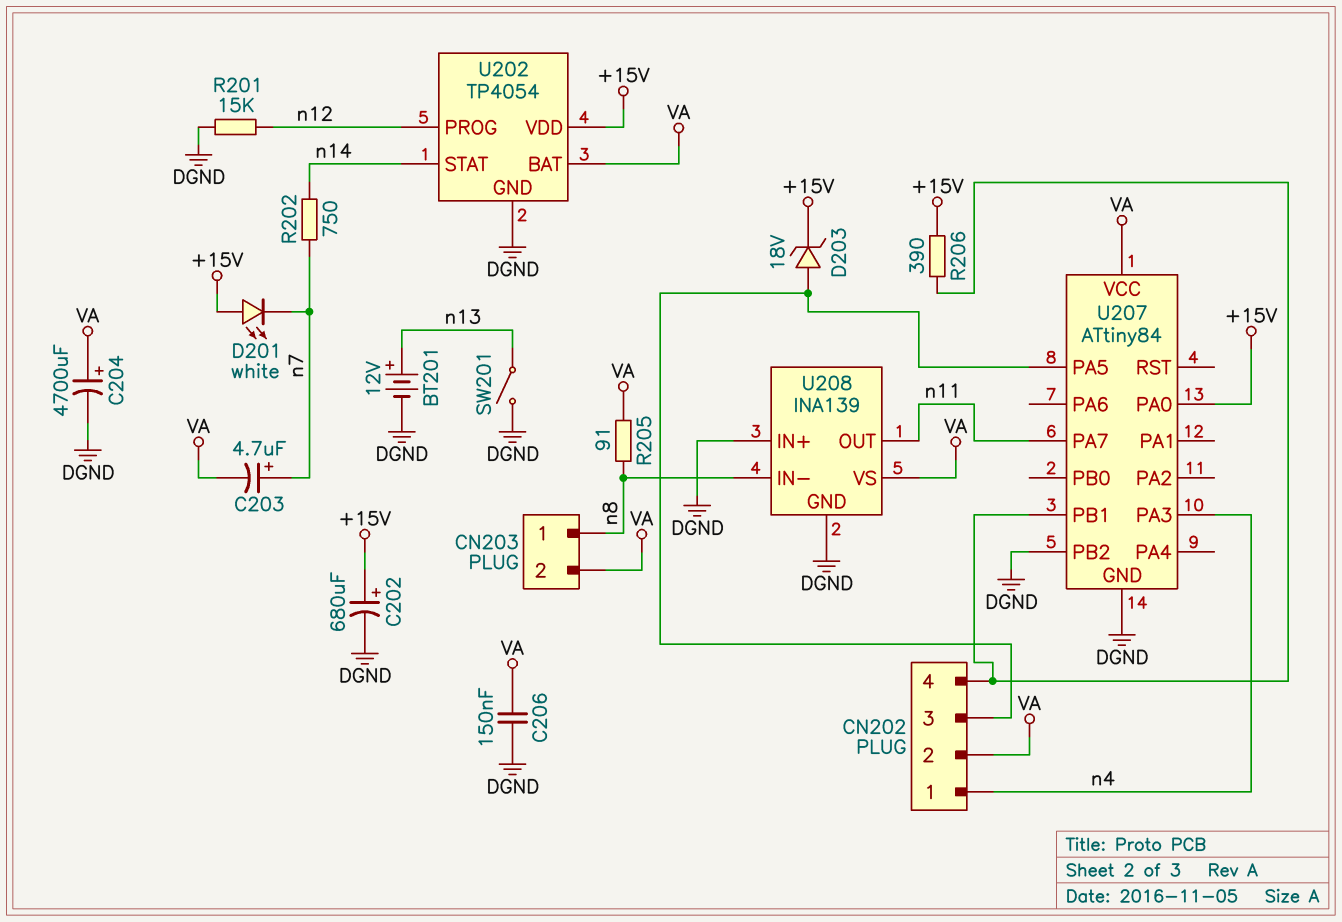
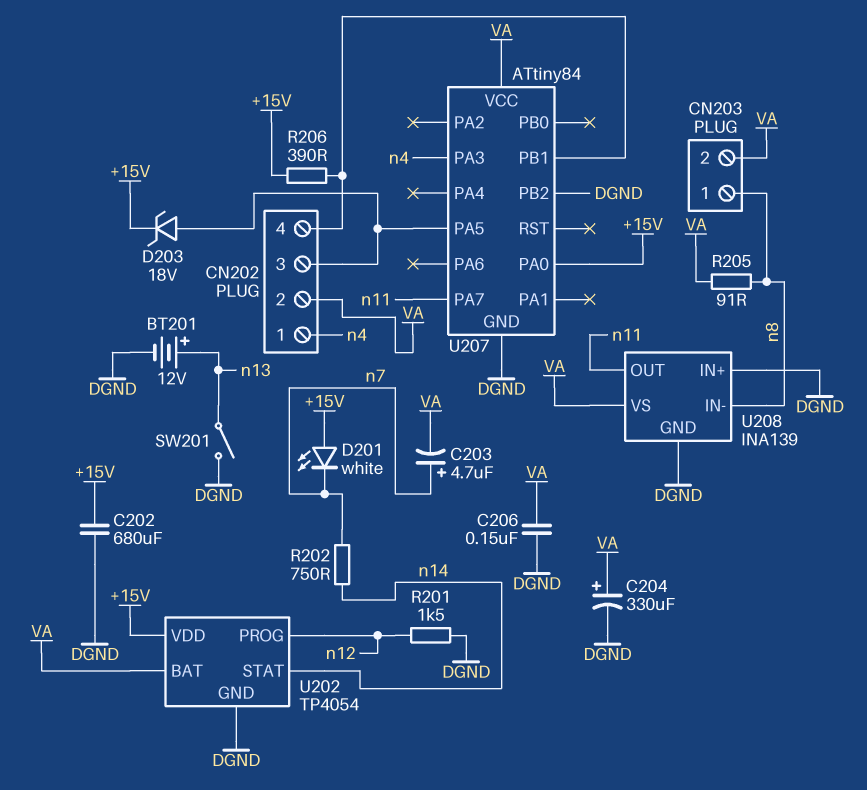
C202: 680uF (plus +15V, minus DGND) -> 680uF (+15V, DGND)
C204: 4700uF (plus VA, minus DGND) -> 330uF (plus VA, minus DGND)
R201: 15k (DGND, n12) -> 1.5k (DGND, n12)

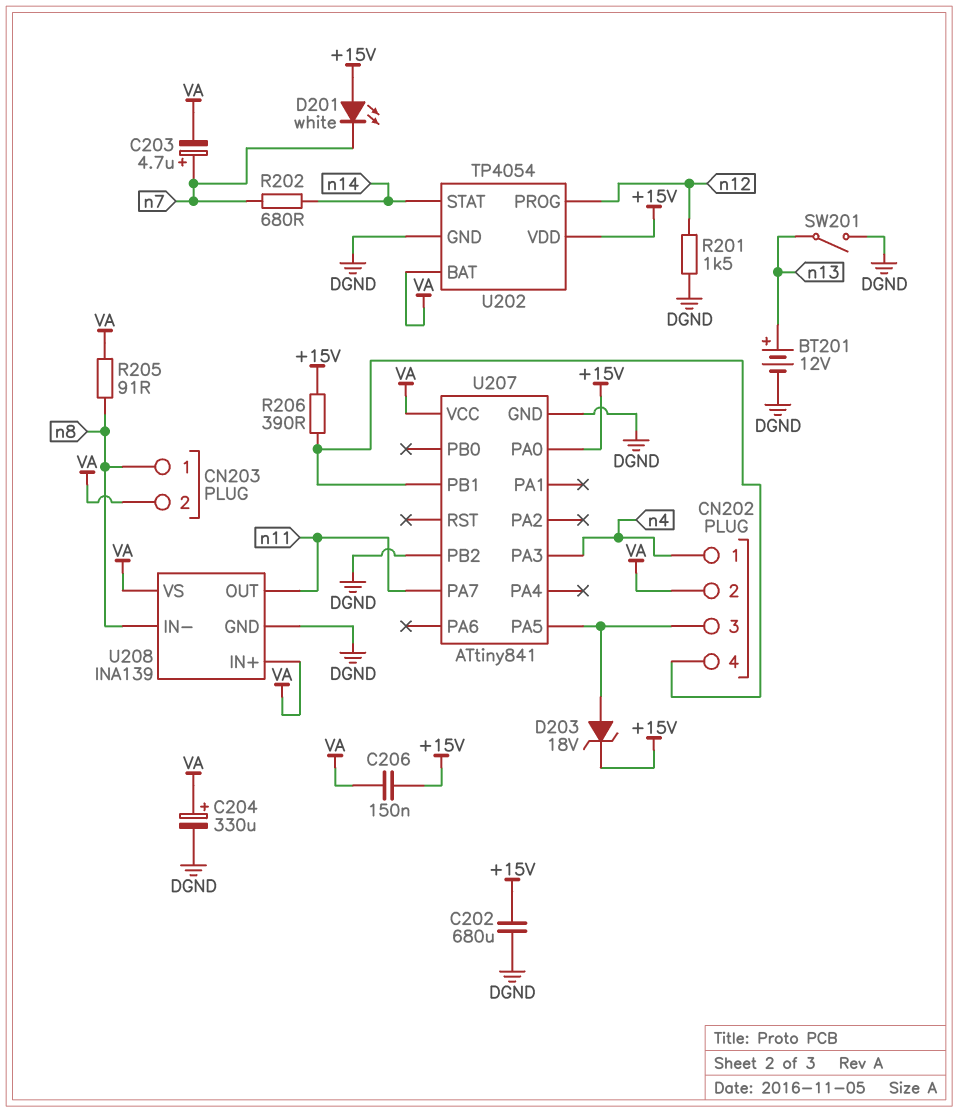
C206: 150nF (DGND, VA) -> 150nF (+15V, VA)
R202: 750 (n7, n14) -> 680 (n7, n14)
U207: ATtiny84 -> ATtiny841
U208 pin IN+: DGND -> VA

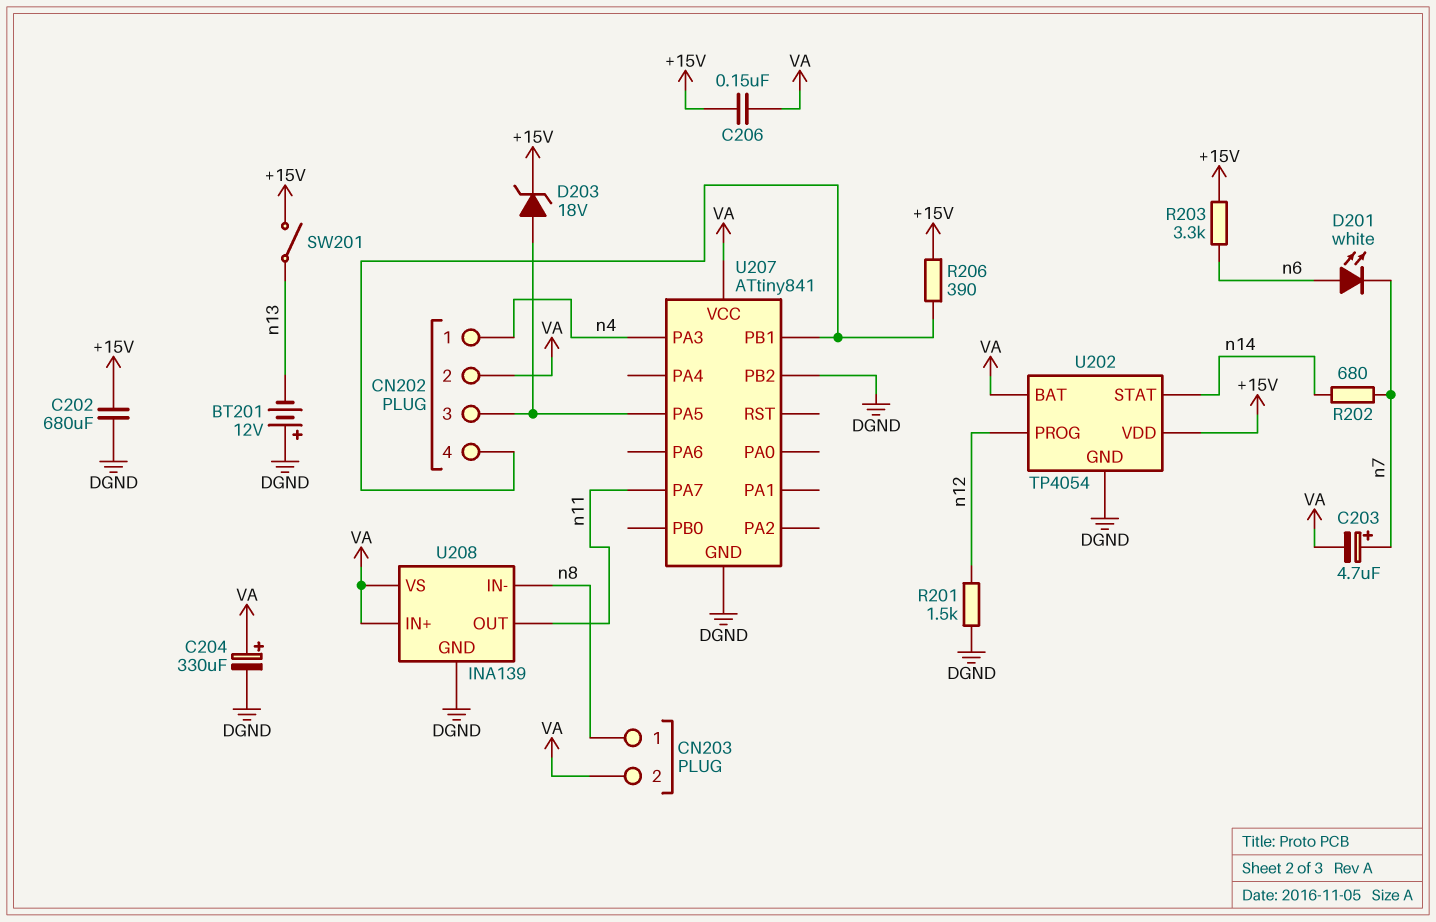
BT201: 12V (plus n13, minus DGND) -> 12V (plus DGND, minus n13)
D201: LED white (A +15V, K n7) -> LED white (A n6, K n7)
R203: none -> 3.3k (+15V, n6)
R205: 91 (VA, n8) -> none
SW201: switch (DGND, n13) -> switch (+15V, n13)
U207 pin PA0: +15V -> none

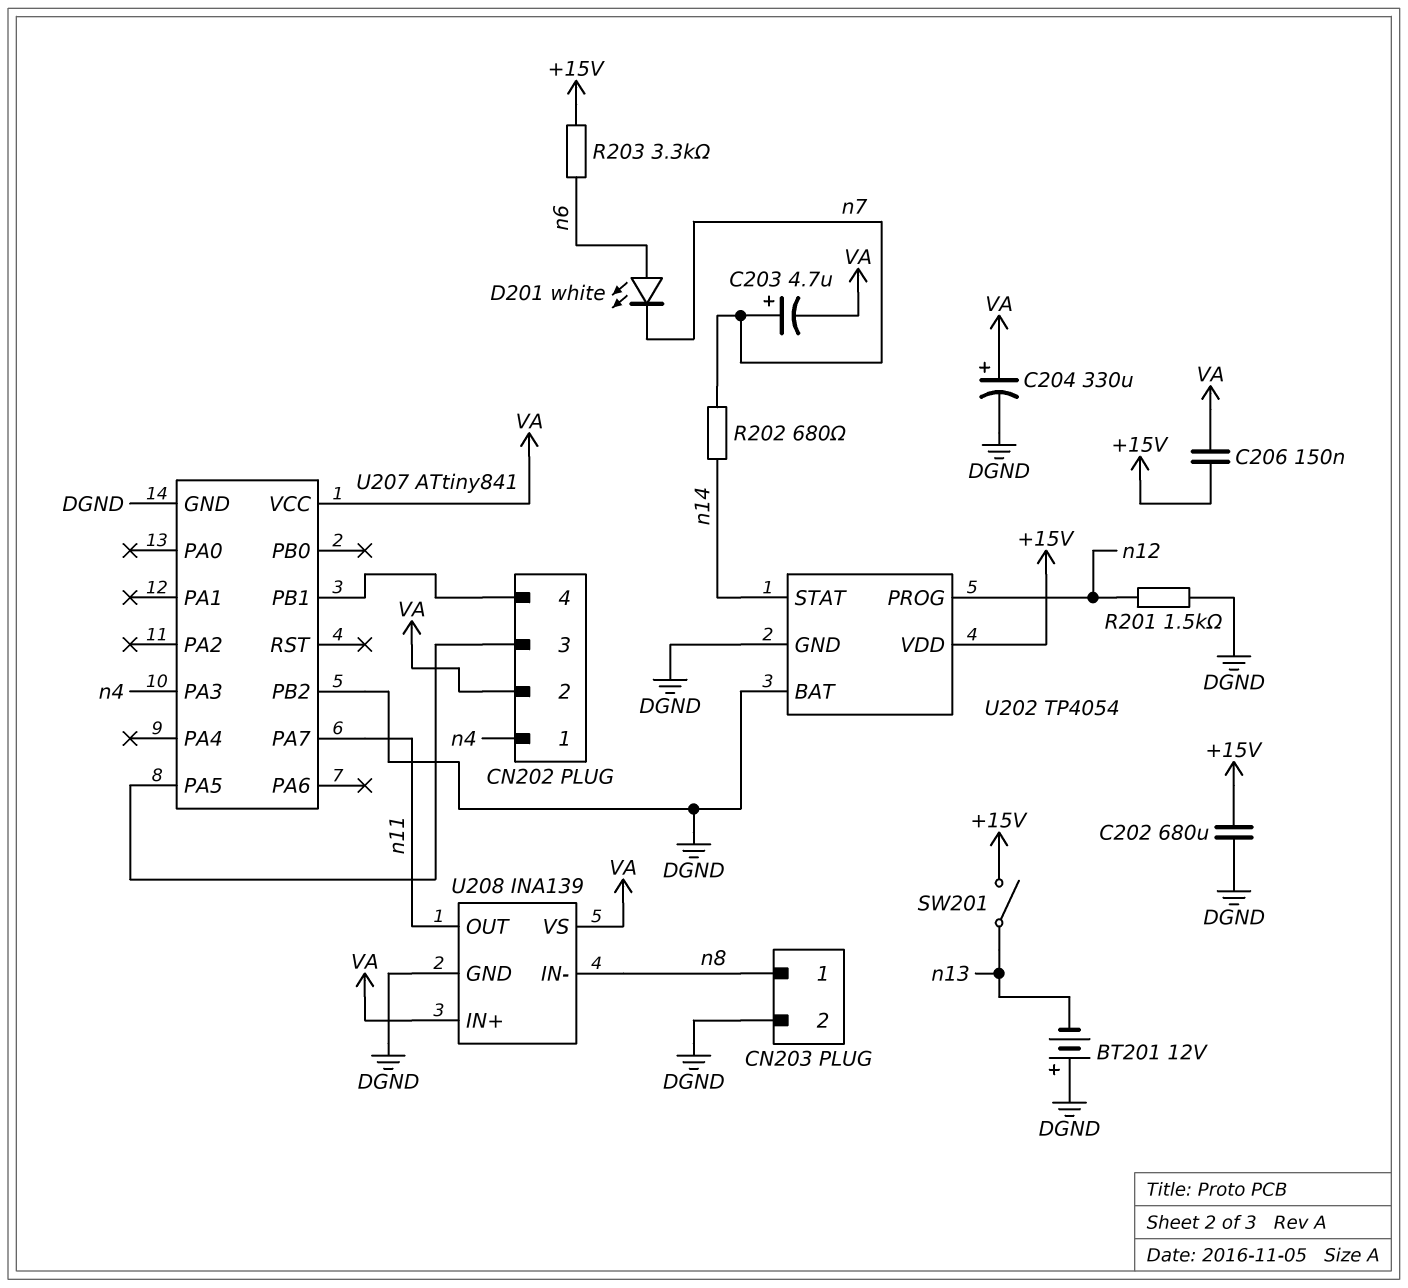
CN203 pin 2: VA -> DGND
D203: zener 18V (A CN202/3, K +15V) -> none
R206: 390 (+15V, CN202/4) -> none
U202 pin BAT: VA -> DGND

